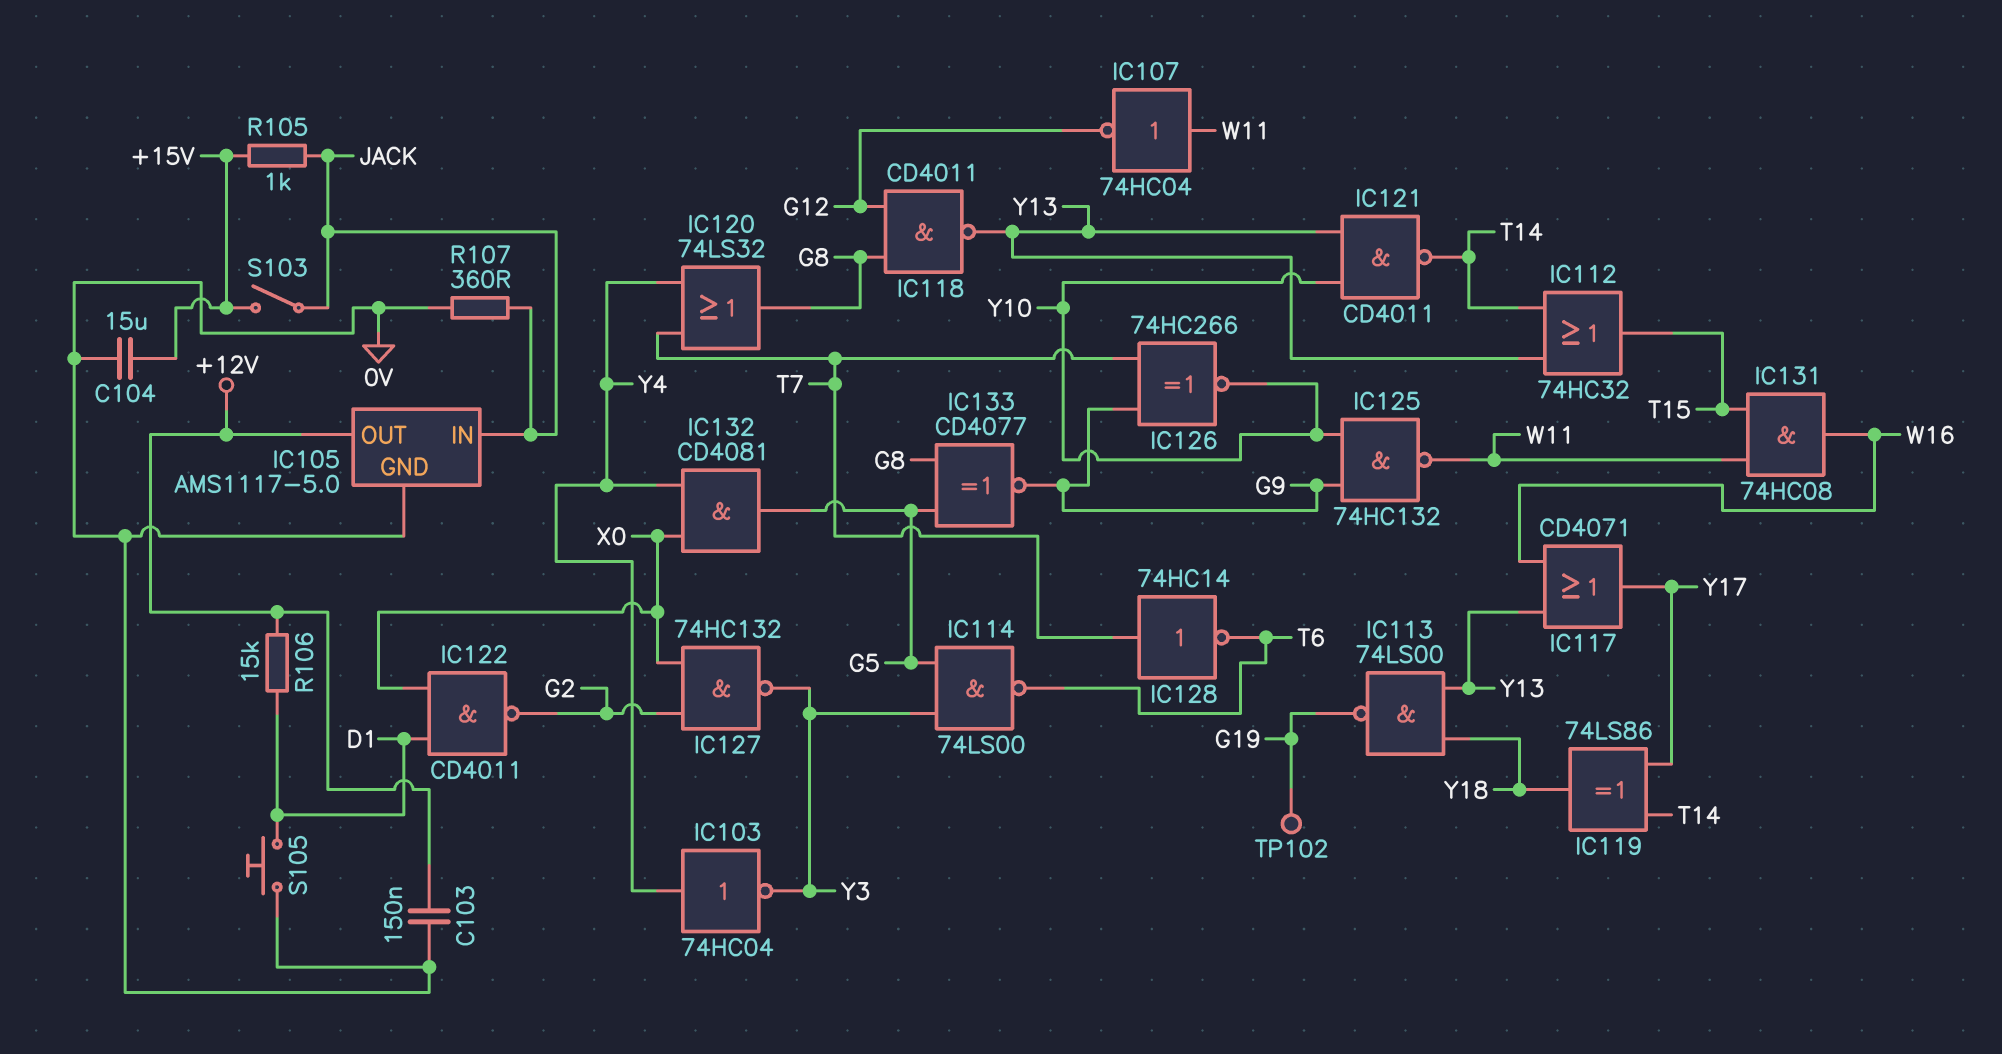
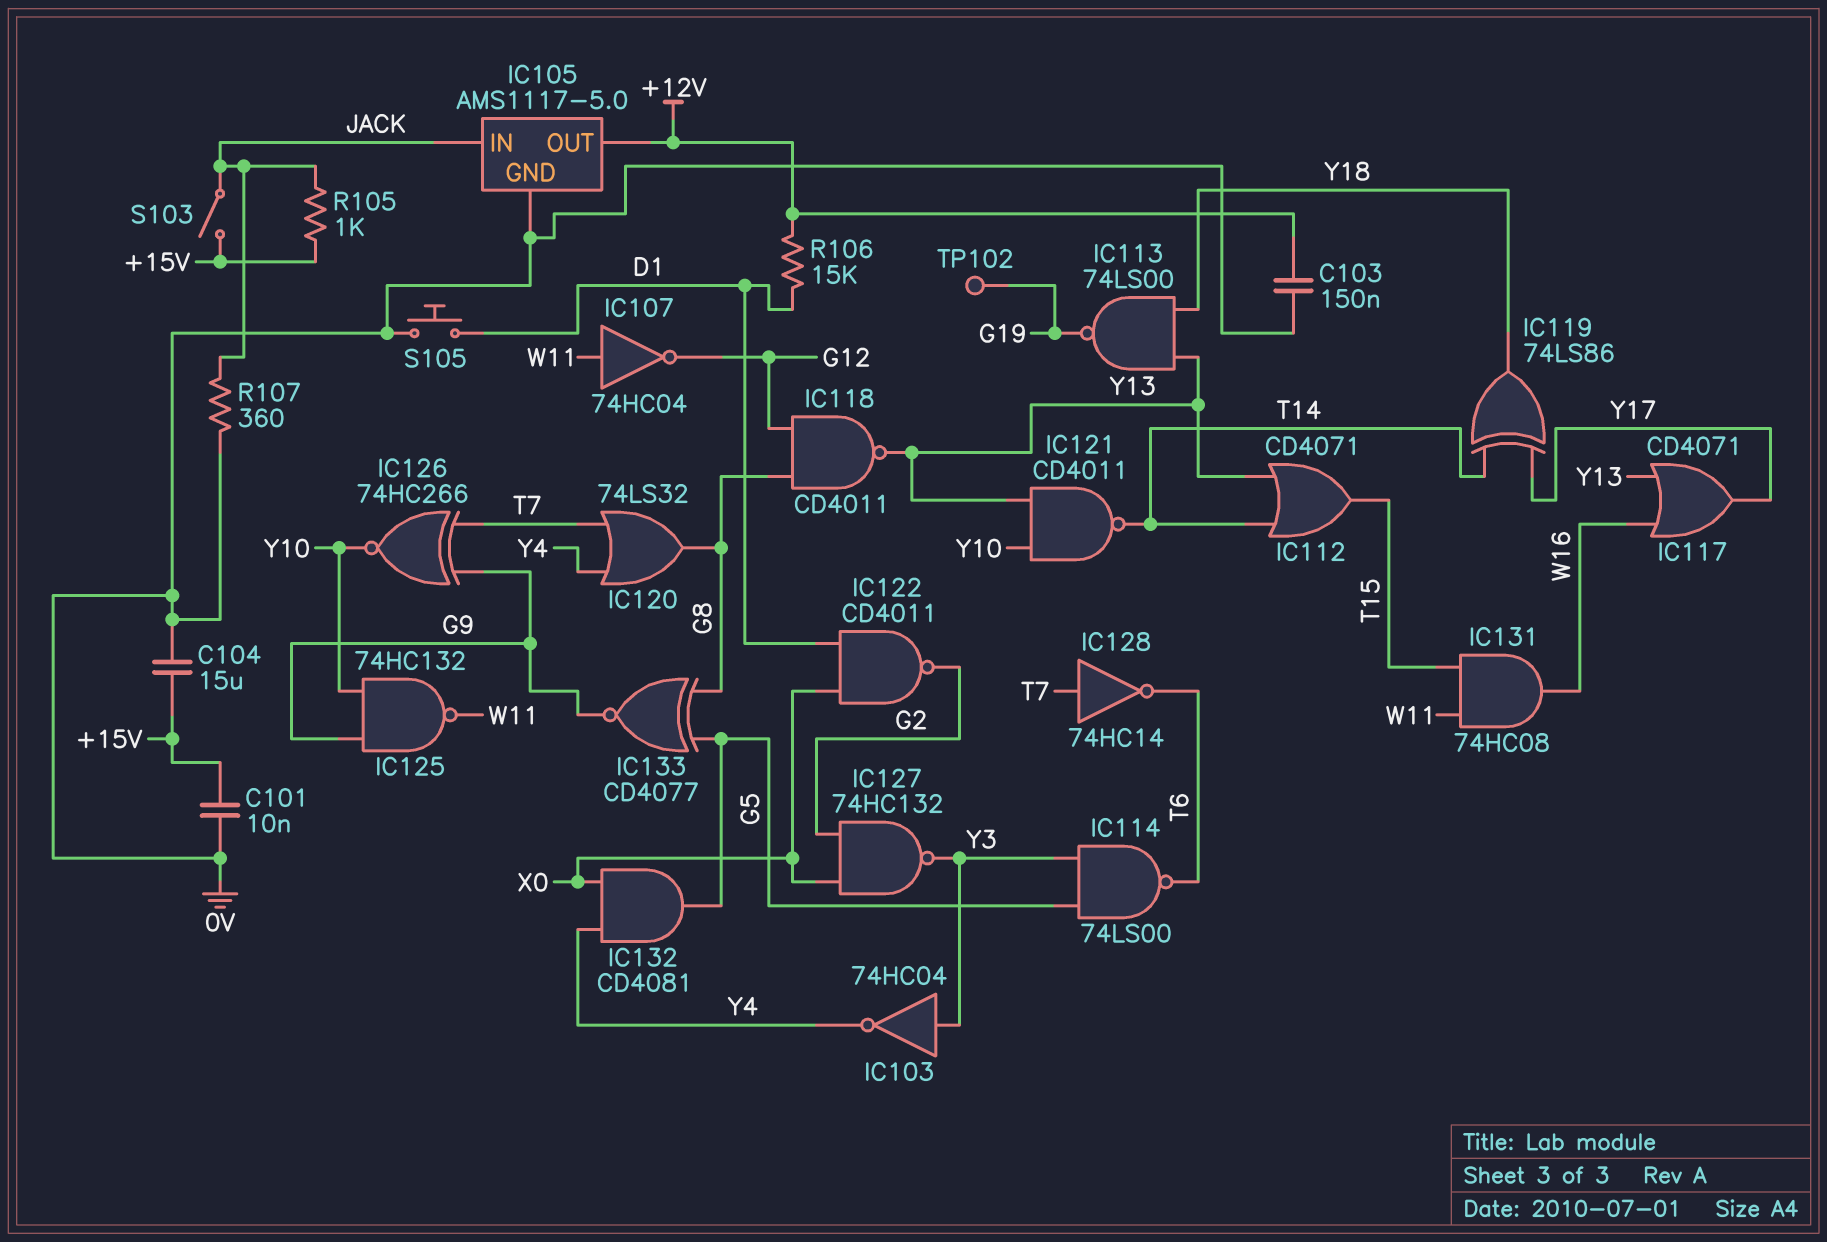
C101: none -> 10nF (+15V, 0V)
IC103: NOT 74HC04 (in Y4, out Y3) -> NOT 74HC04 (in Y3, out Y4)
IC112: OR 74HC32 (in T14, in Y13, out T15) -> OR CD4071 (in T14, in Y13, out T15)

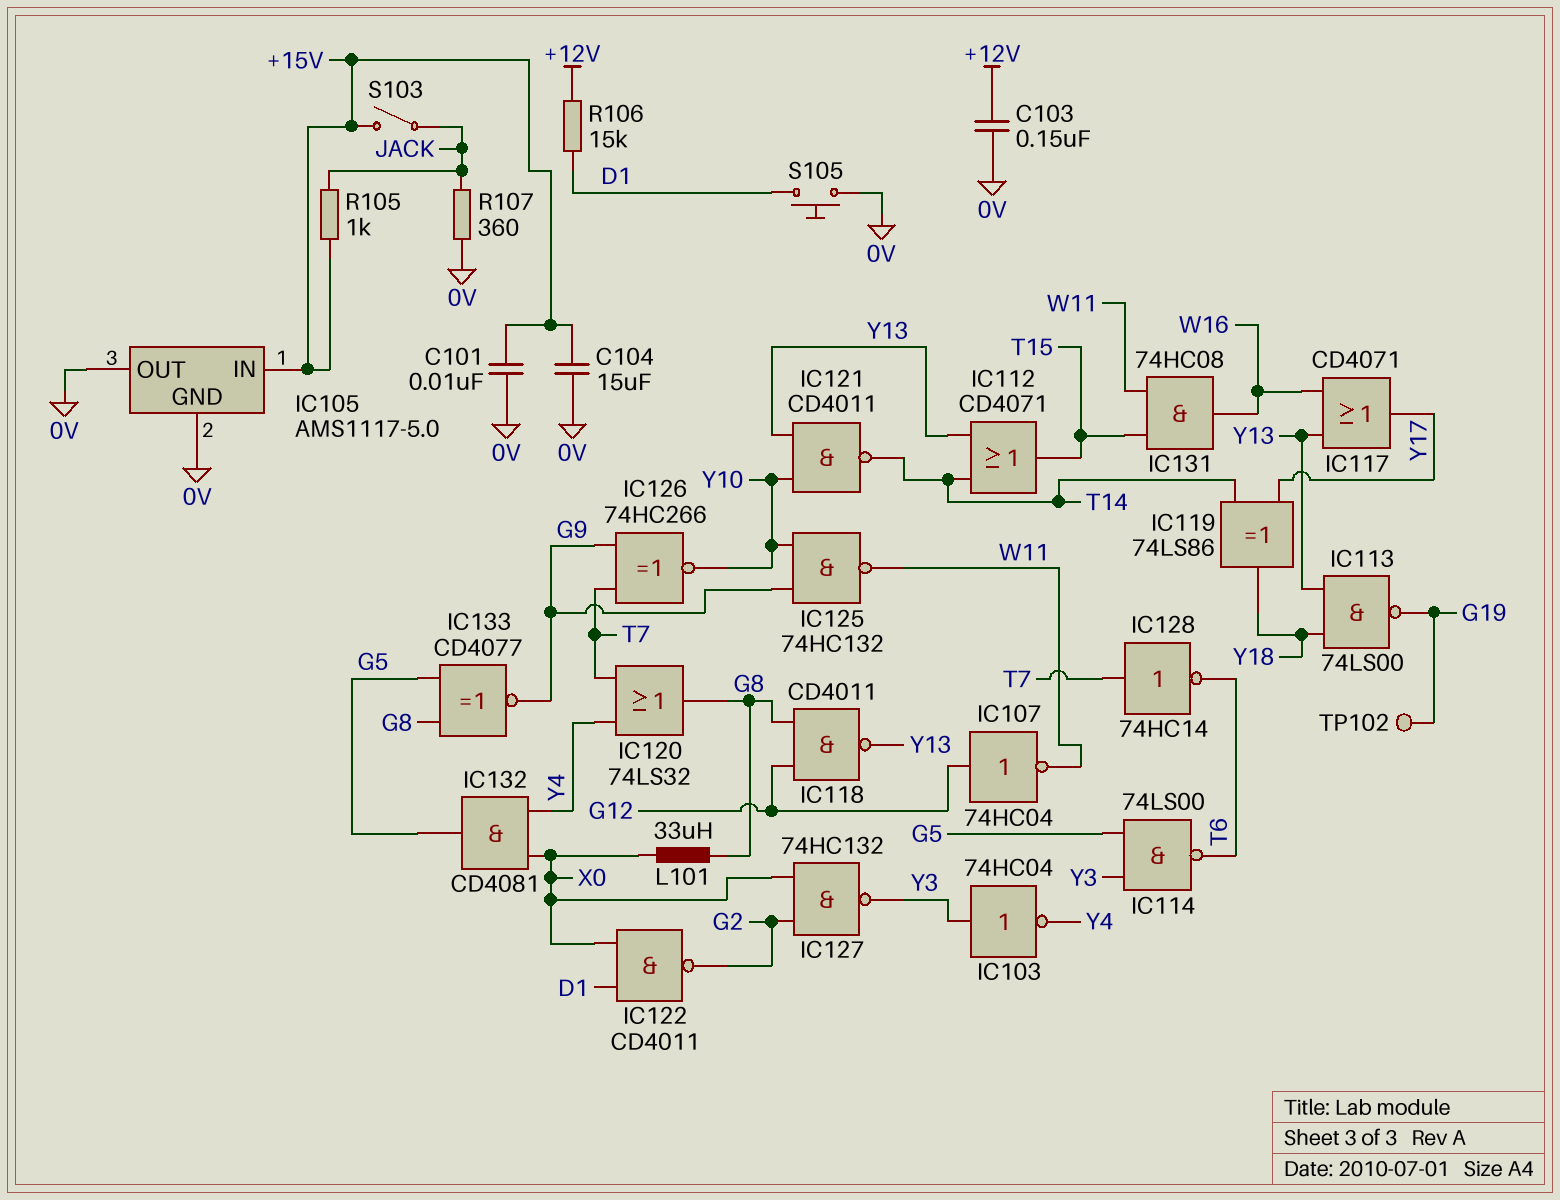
IC105 pin IN: JACK -> +15V
IC105 pin OUT: +12V -> 0V
IC107: NOT 74HC04 (in W11, out G12) -> NOT 74HC04 (in G12, out W11)
L101: none -> 33uH (G8, X0)

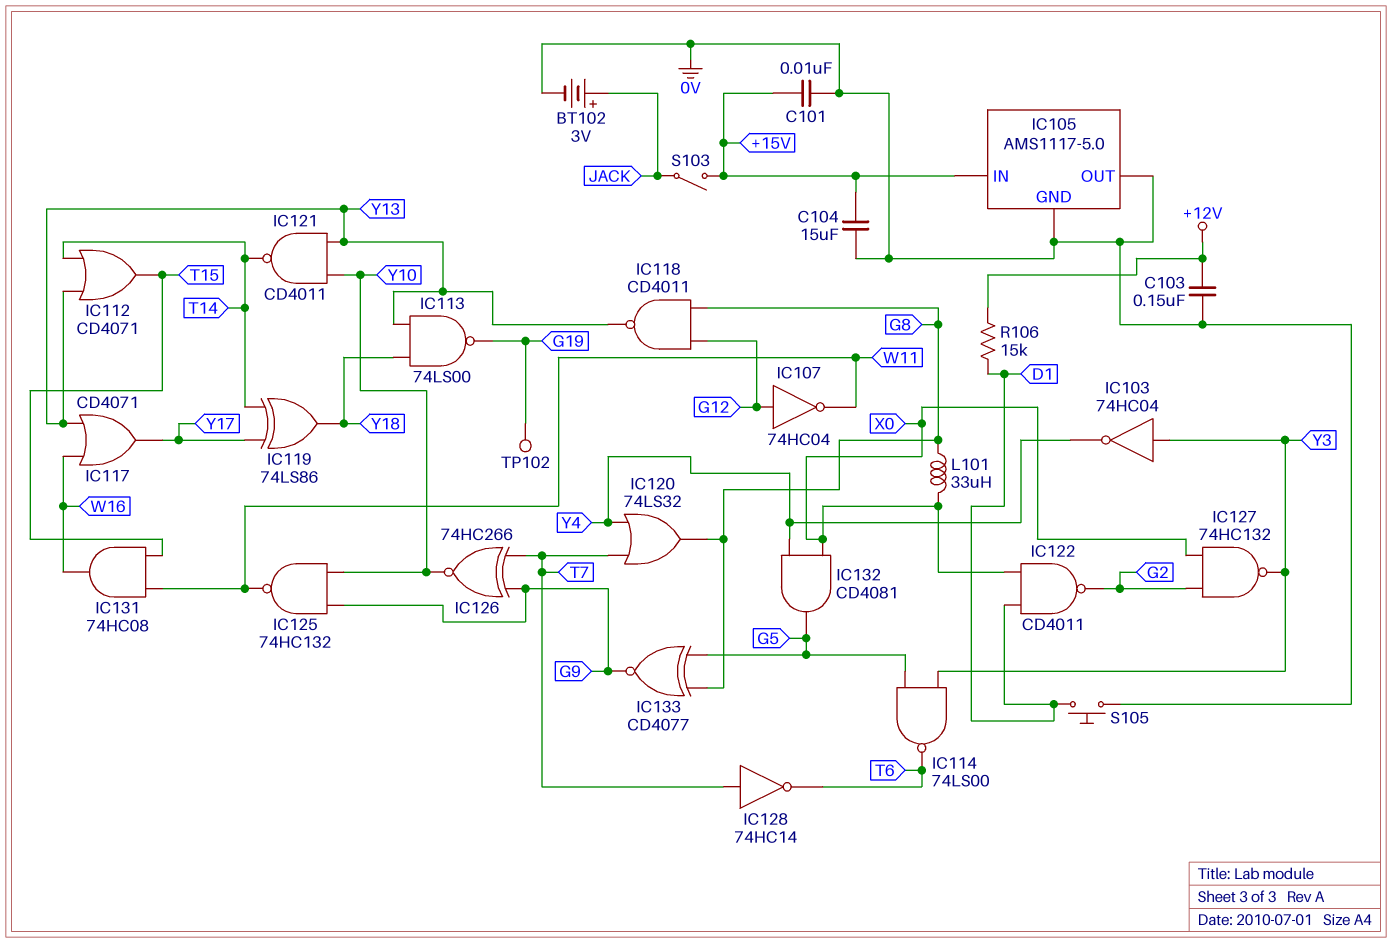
BT102: none -> 3V (plus JACK, minus 0V)
R105: 1k (+15V, JACK) -> none
R107: 360 (0V, JACK) -> none

